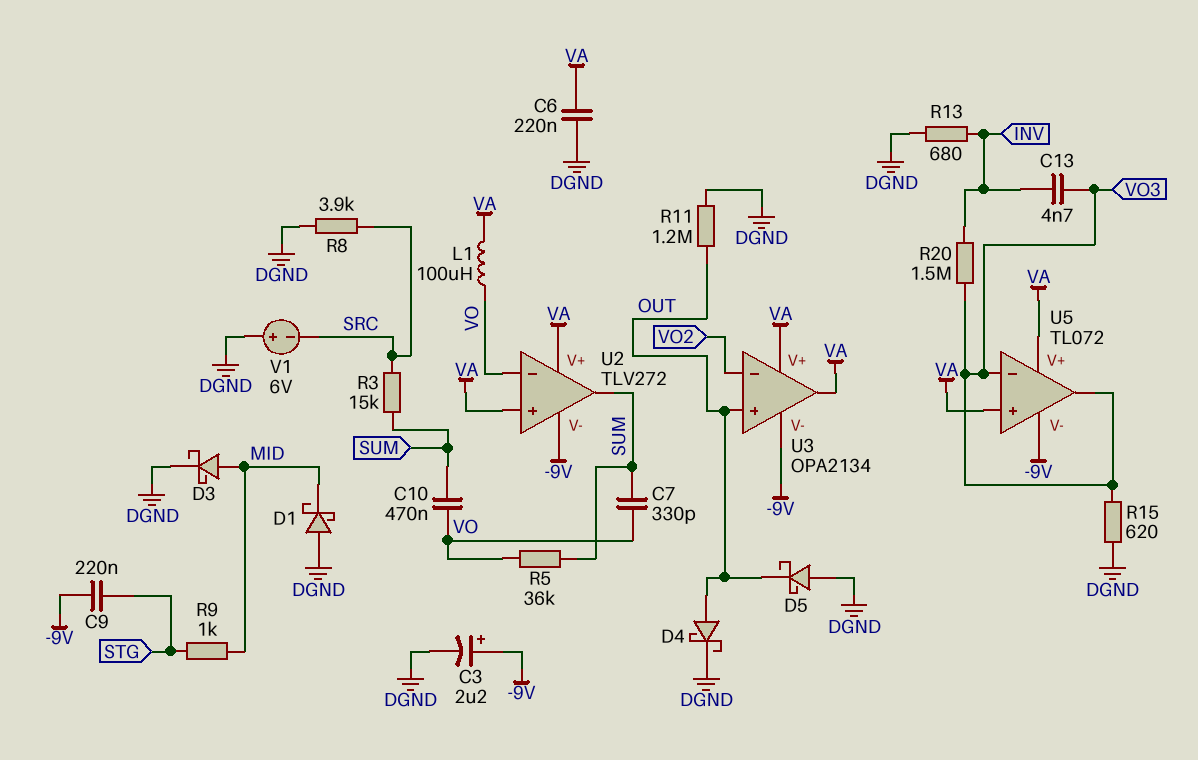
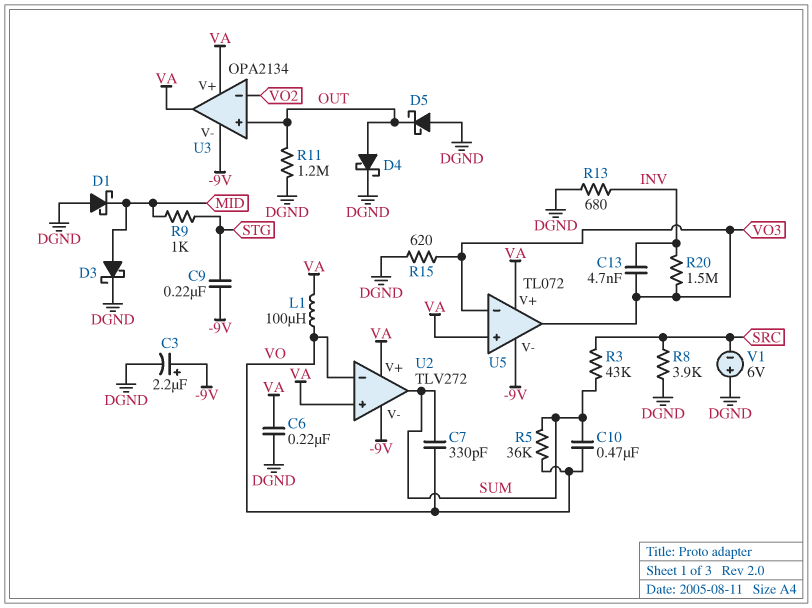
R3: 15k (SRC, SUM) -> 43k (SRC, SUM)

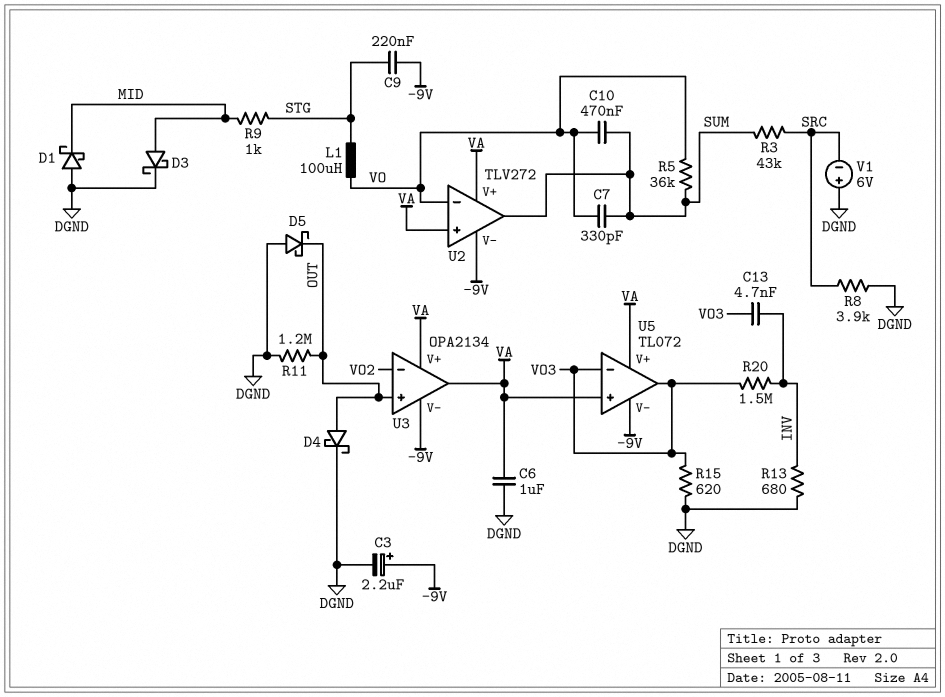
C6: 220nF (DGND, VA) -> 1uF (DGND, VA)
L1: 100uH (VA, VO) -> 100uH (STG, VO)

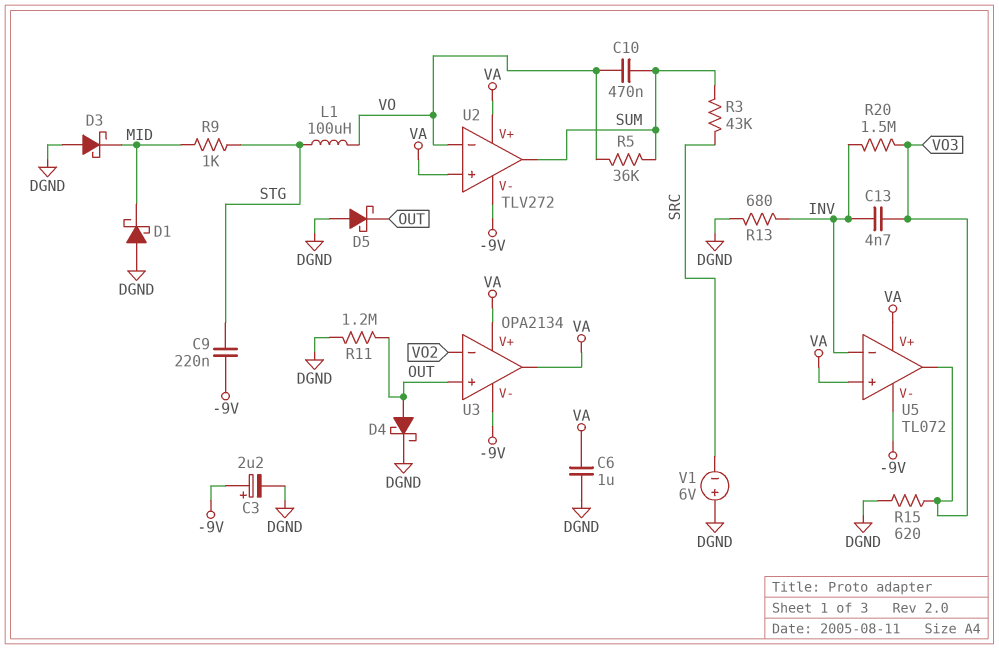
C7: 330pF (SUM, VO) -> none
D3: schottky (A MID, K DGND) -> schottky (A DGND, K MID)
R8: 3.9k (DGND, SRC) -> none
U5 pin in-: VO3 -> INV

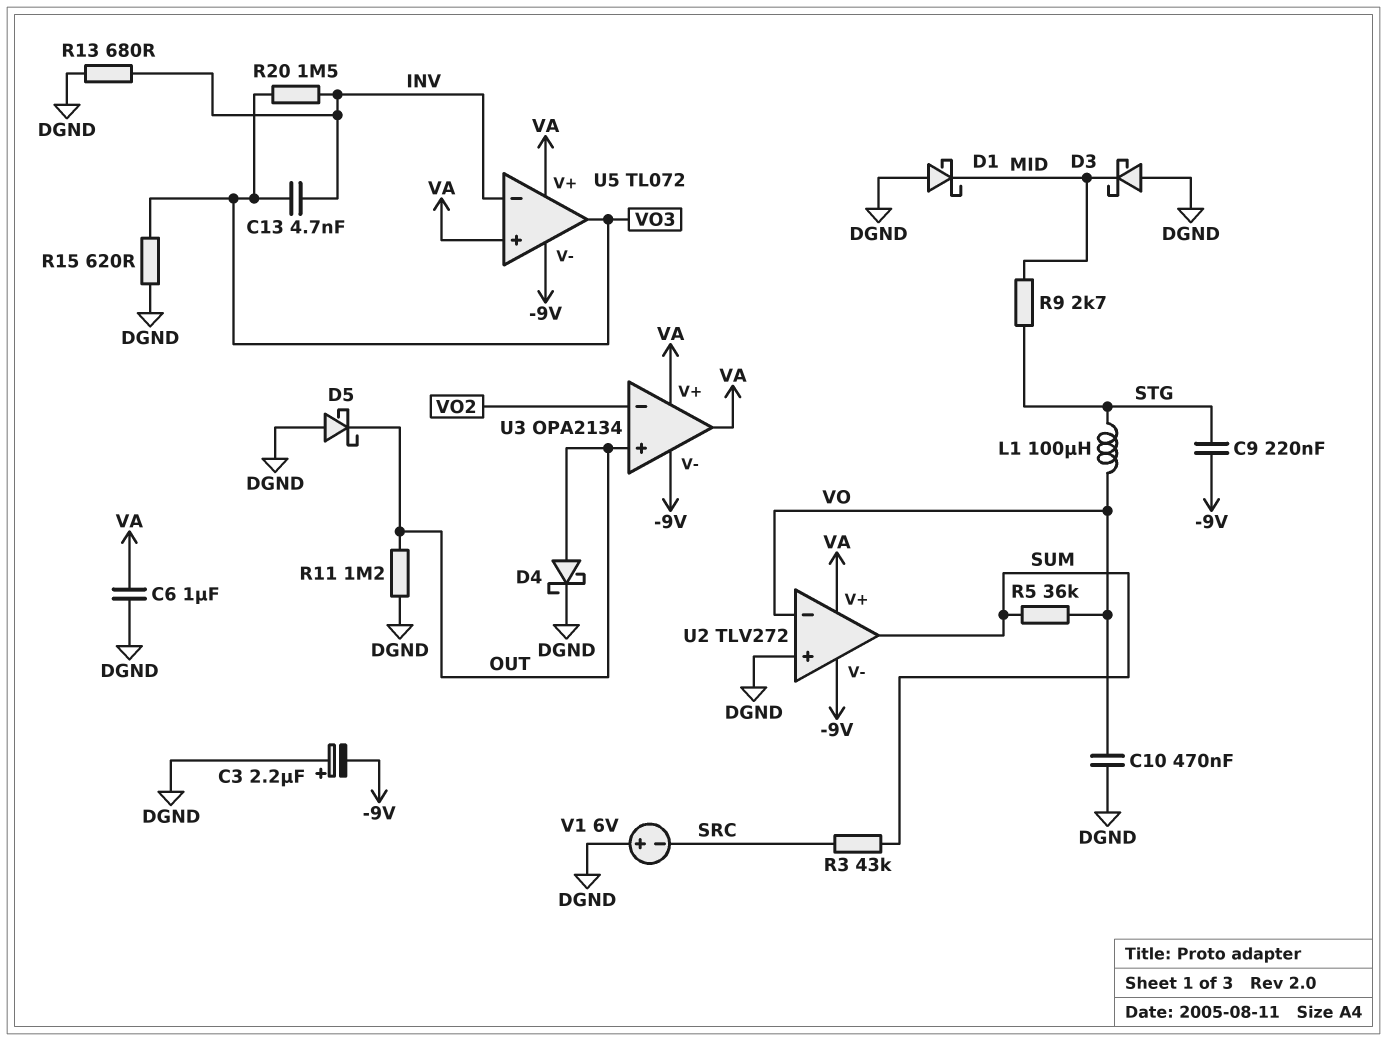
C3: 2.2uF (plus -9V, minus DGND) -> 2.2uF (plus DGND, minus -9V)
C10: 470nF (SUM, VO) -> 470nF (DGND, VO)
R9: 1k (MID, STG) -> 2.7k (MID, STG)
U2 pin in+: VA -> DGND

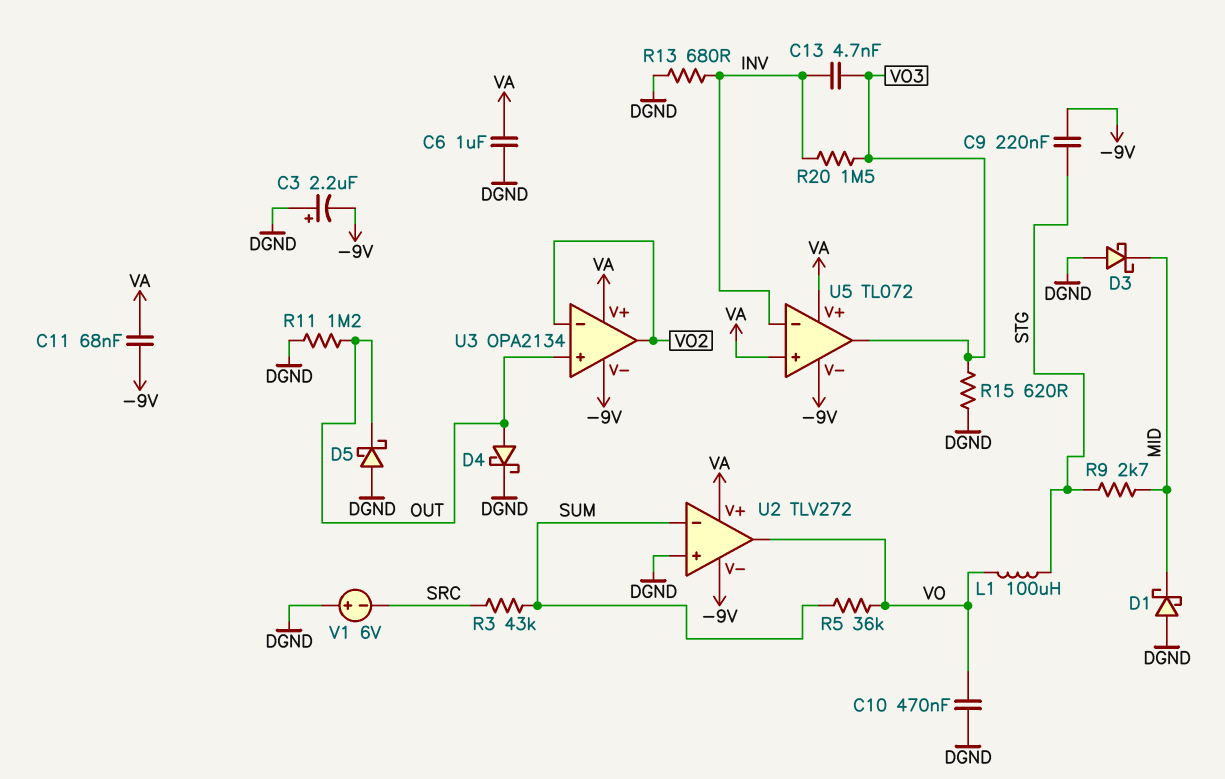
C11: none -> 68nF (-9V, VA)
U2 pin in-: VO -> SUM
U2 pin out: SUM -> VO
U3 pin out: VA -> VO2

